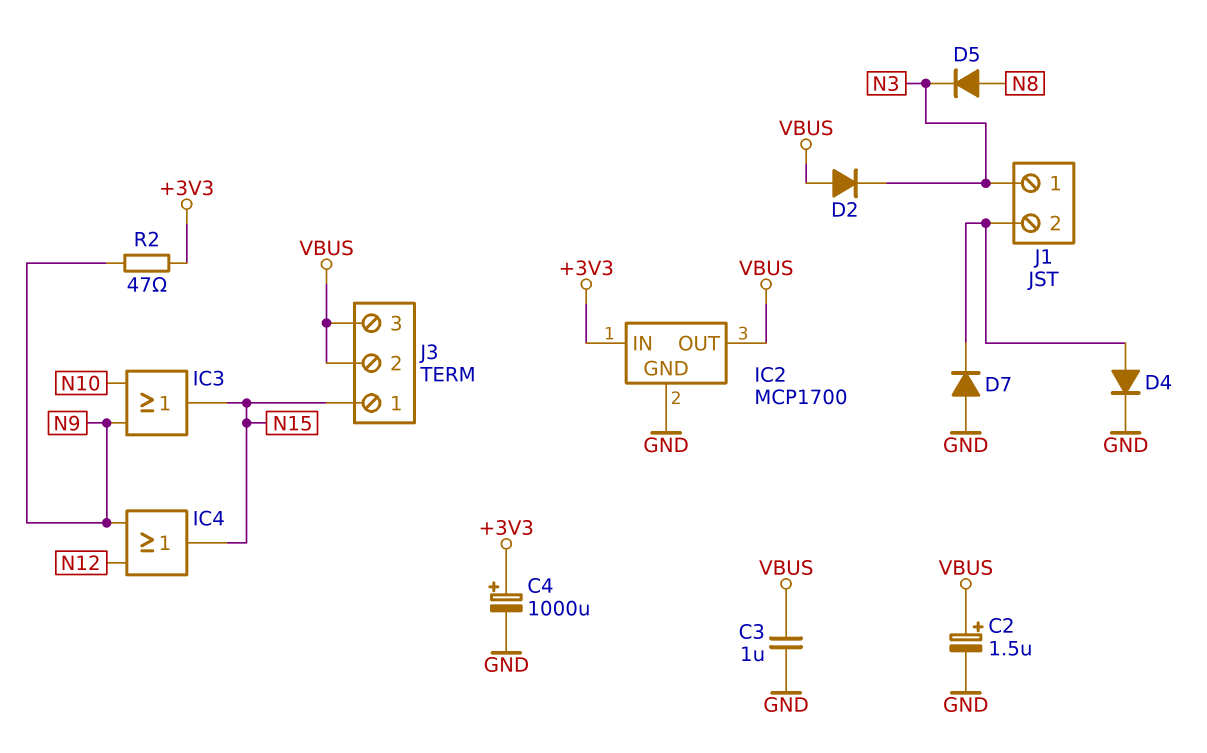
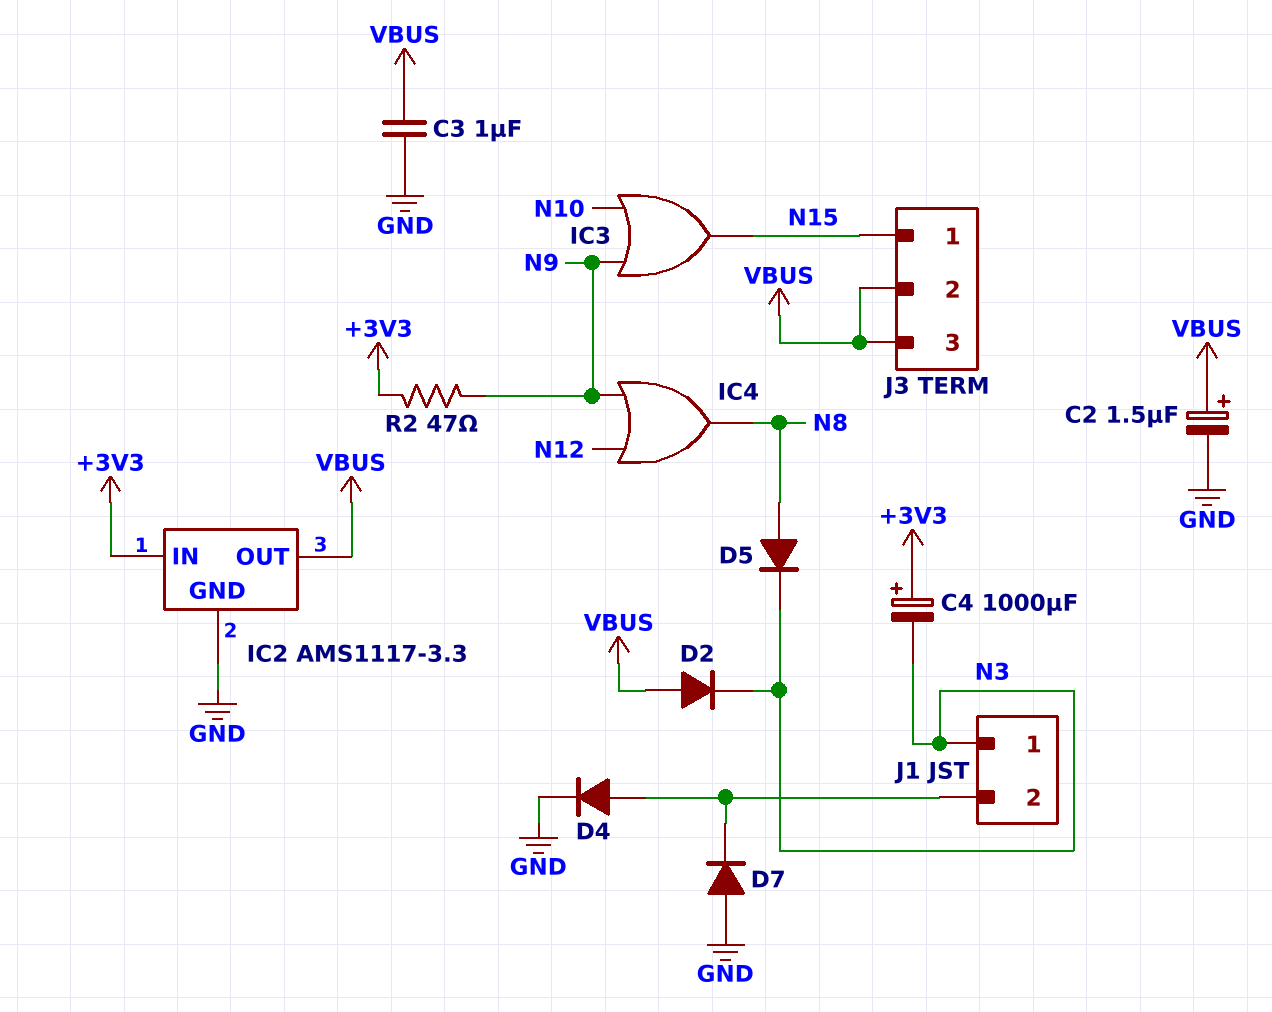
C4: 1000uF (plus +3V3, minus GND) -> 1000uF (plus +3V3, minus N3)
IC2: MCP1700 -> AMS1117-3.3
IC4: OR (in N9, in N12, out N15) -> OR (in N9, in N12, out N8)

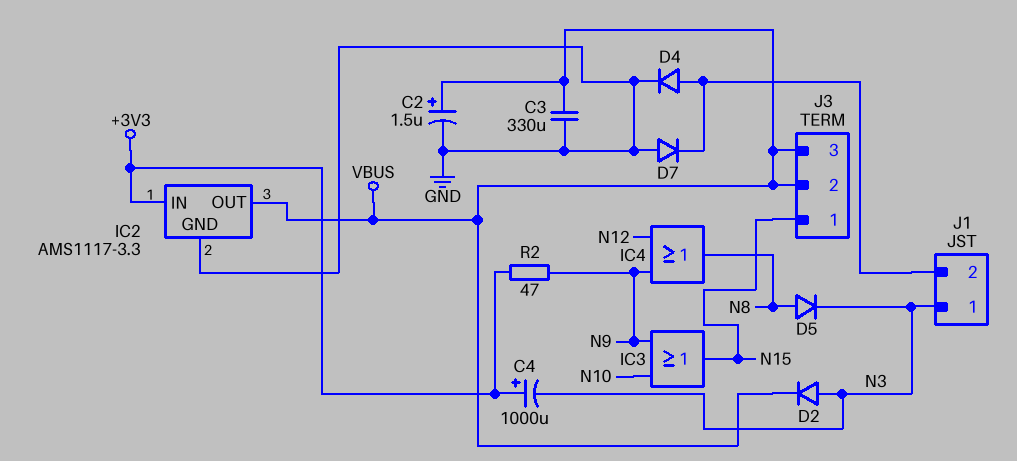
C3: 1uF (GND, VBUS) -> 330uF (GND, VBUS)
D2: diode (A VBUS, K N3) -> diode (A N3, K VBUS)

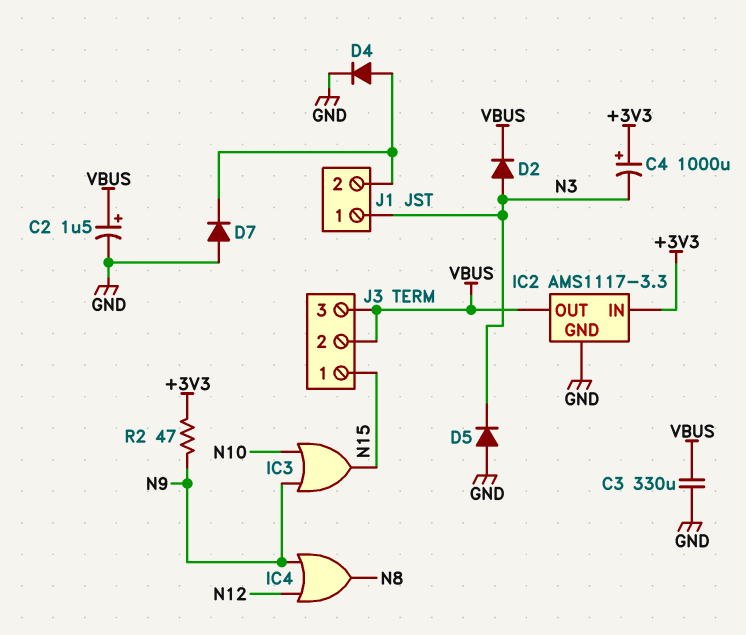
D5: diode (A N8, K N3) -> diode (A GND, K N3)

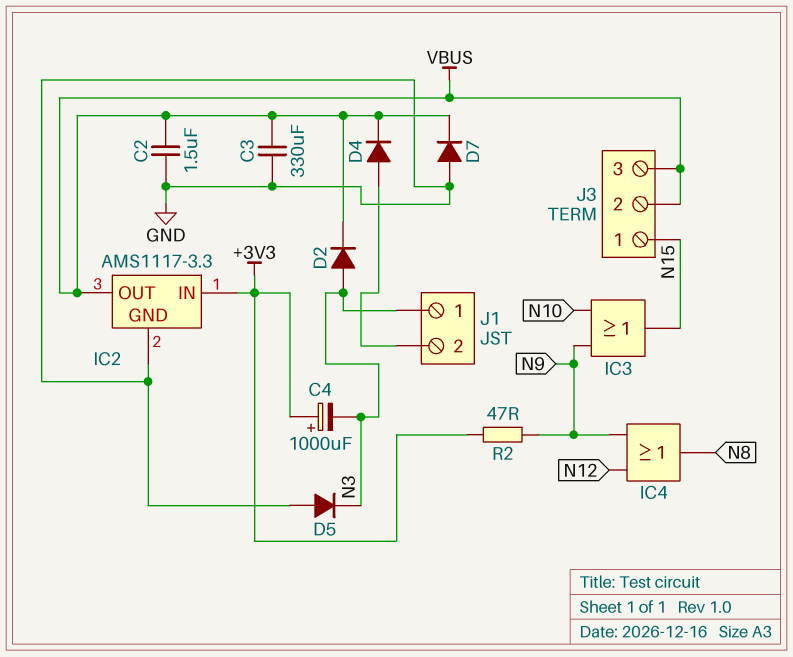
C2: 1.5uF (plus VBUS, minus GND) -> 1.5uF (GND, VBUS)
D4: diode (A J1/2, K GND) -> diode (A J1/2, K VBUS)
D7: diode (A GND, K J1/2) -> diode (A GND, K VBUS)

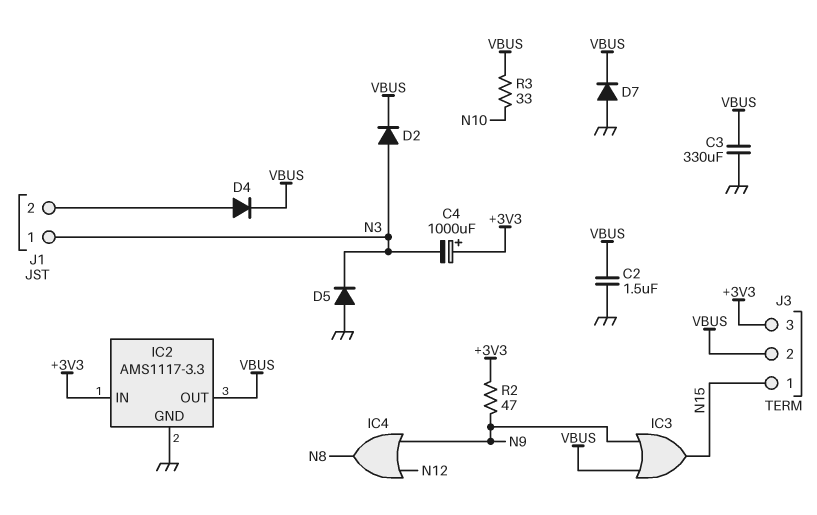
IC3: OR (in N9, in N10, out N15) -> OR (in N9, in VBUS, out N15)
J3 pin 3: VBUS -> +3V3
R3: none -> 33 (N10, VBUS)

